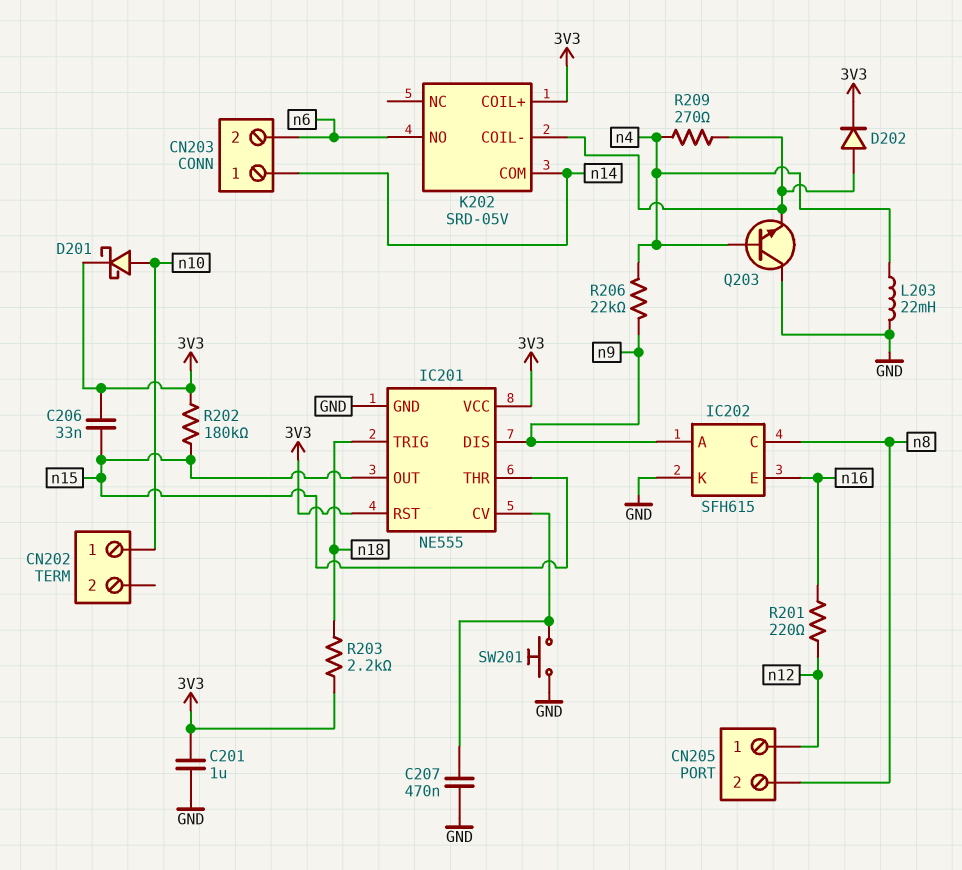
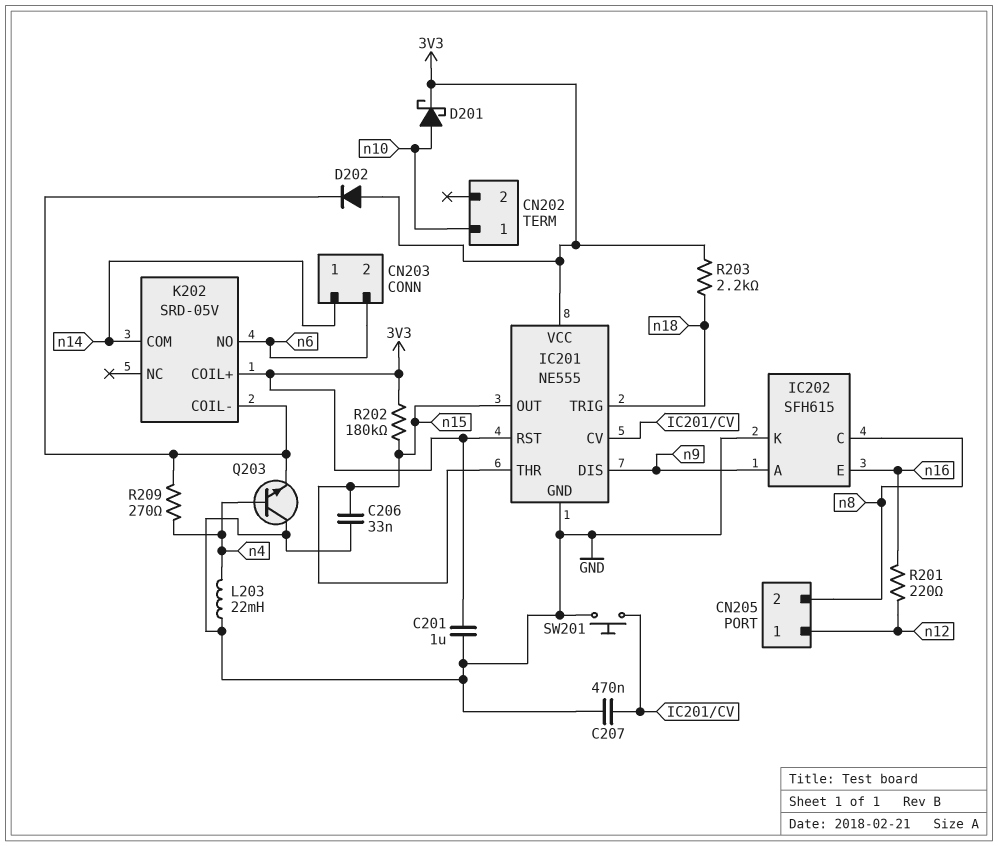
C206: 33nF (3V3, n15) -> 33nF (GND, n15)
D202: diode (A K202/COIL-, K 3V3) -> diode (A 3V3, K K202/COIL-)
R206: 22k (n4, n9) -> none

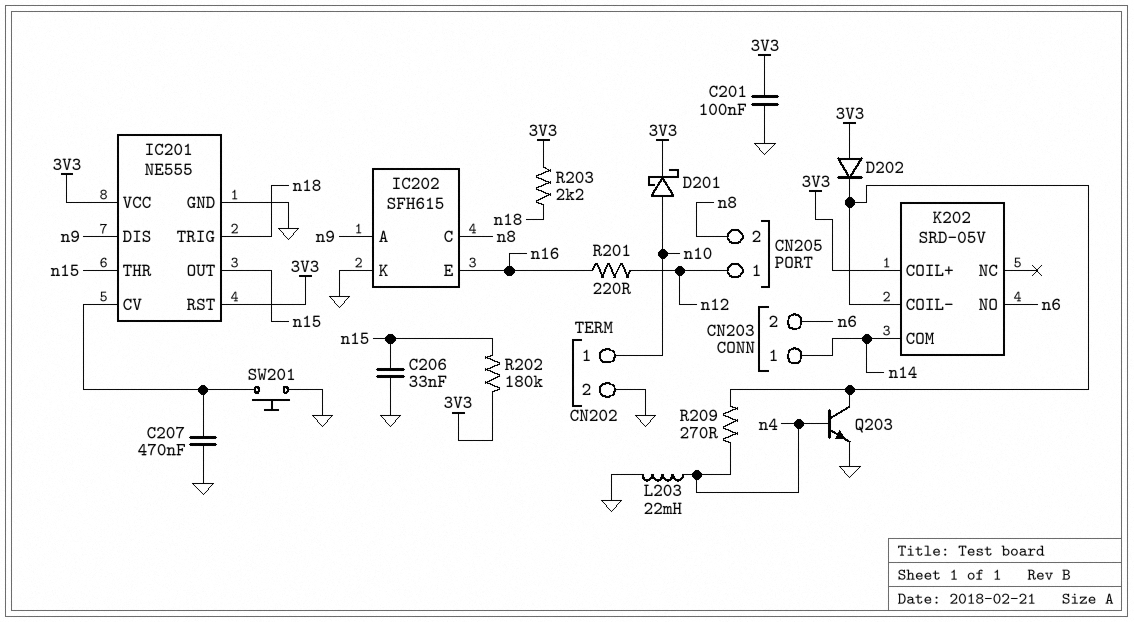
C201: 1uF (3V3, GND) -> 100nF (3V3, GND)
CN202 pin 2: none -> GND
Q203: NPN (B n4, C GND, E K202/COIL-) -> NPN (B n4, C K202/COIL-, E GND)

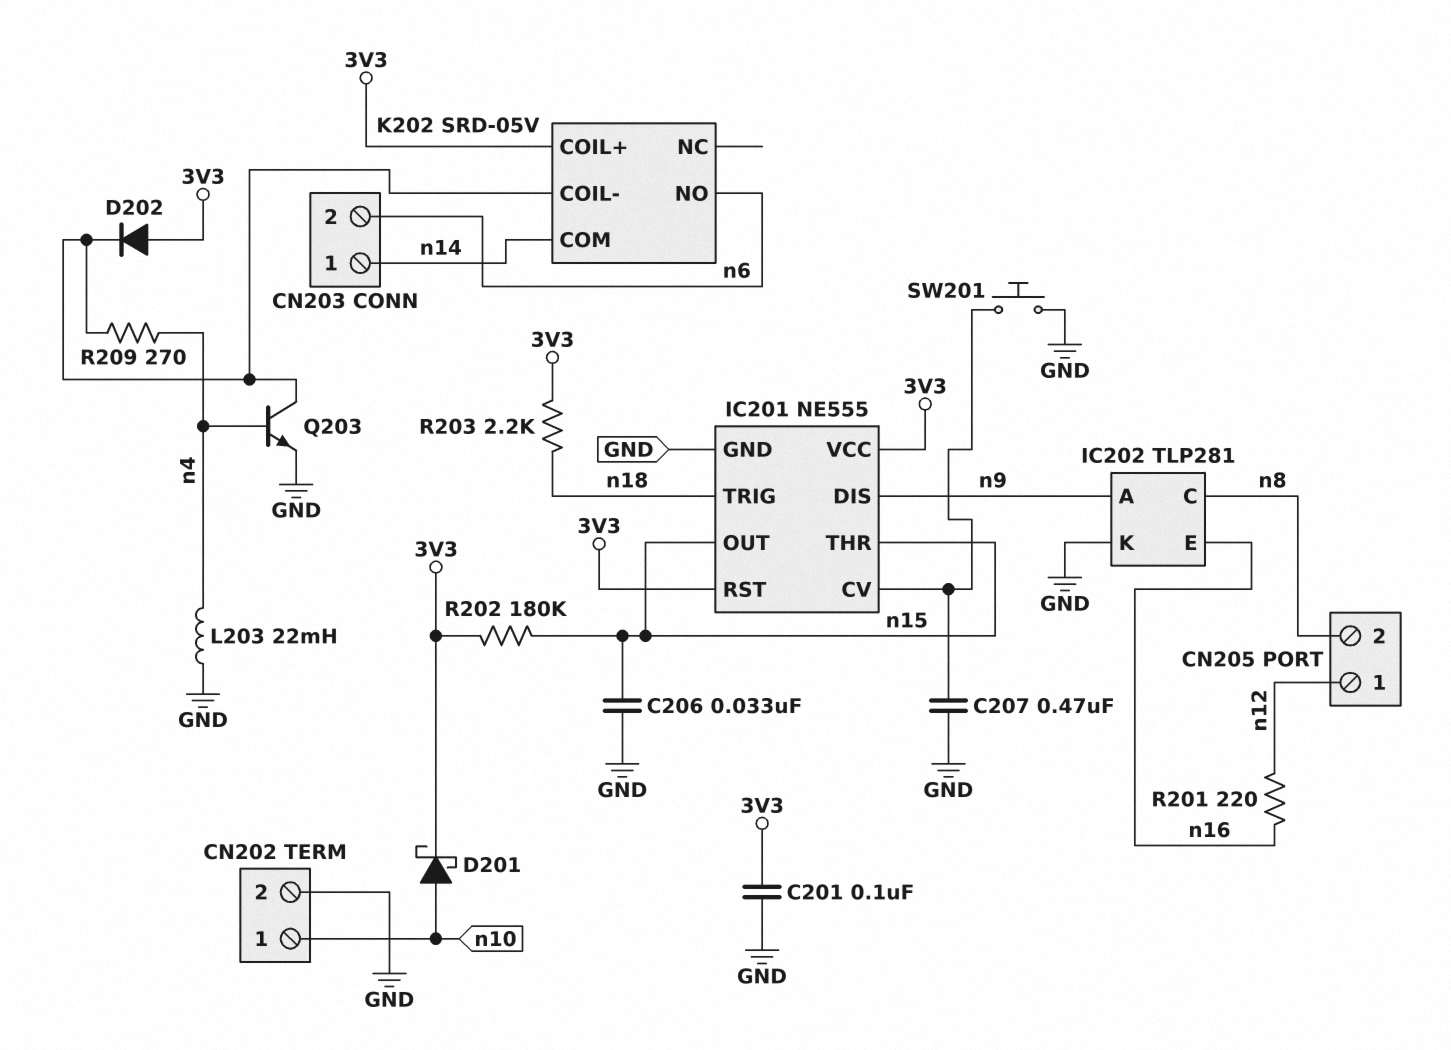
IC202: SFH615 -> TLP281

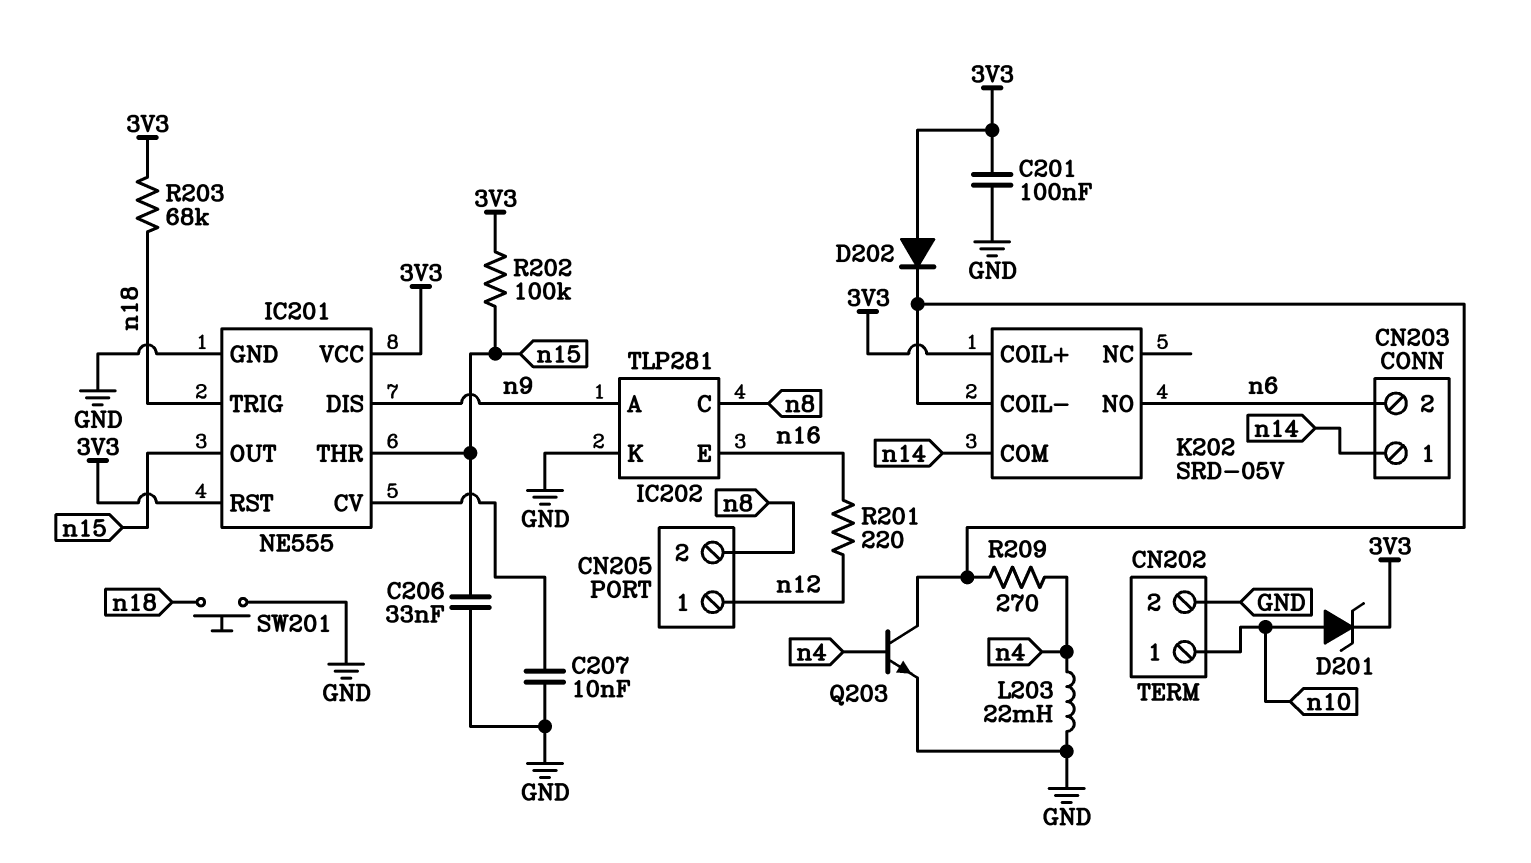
C207: 470nF (GND, IC201/CV) -> 10nF (GND, IC201/CV)
D201: schottky (A n10, K 3V3) -> zener (A n10, K 3V3)
R202: 180k (3V3, n15) -> 100k (3V3, n15)
R203: 2.2k (3V3, n18) -> 68k (3V3, n18)
SW201: button (GND, IC201/CV) -> button (GND, n18)

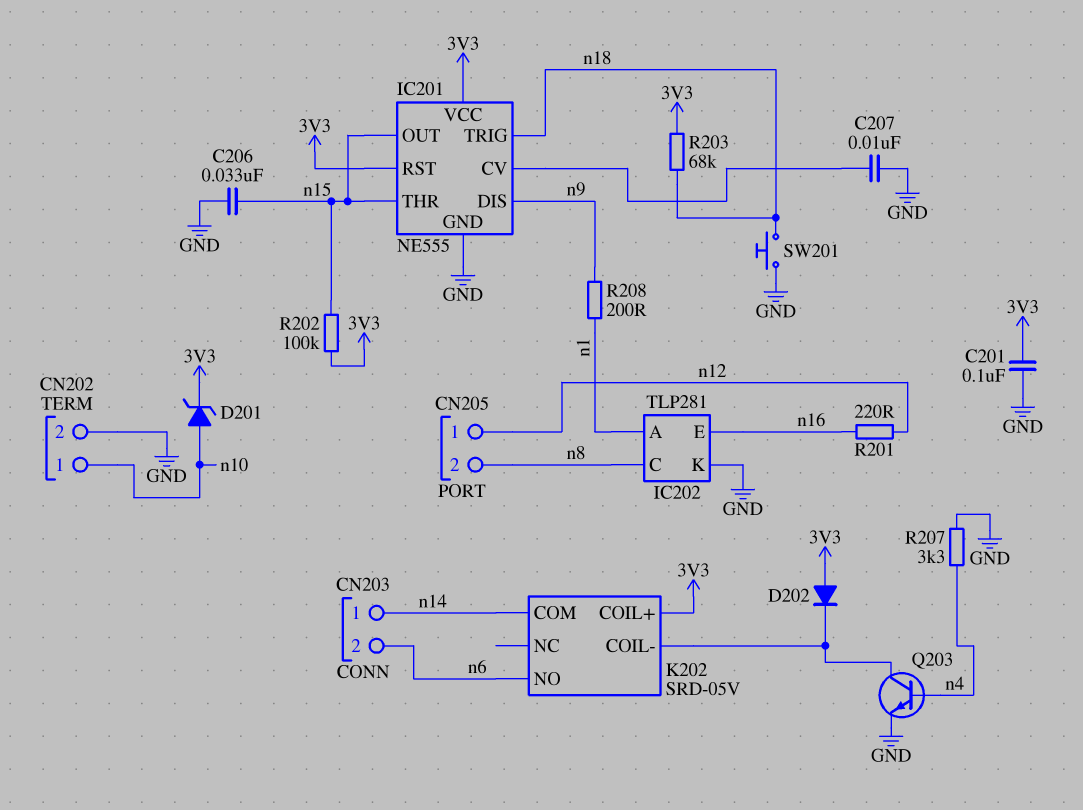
IC202 pin A: n9 -> n1
L203: 22mH (GND, n4) -> none
R207: none -> 3.3k (GND, n4)
R208: none -> 200 (n1, n9)
R209: 270 (K202/COIL-, n4) -> none

